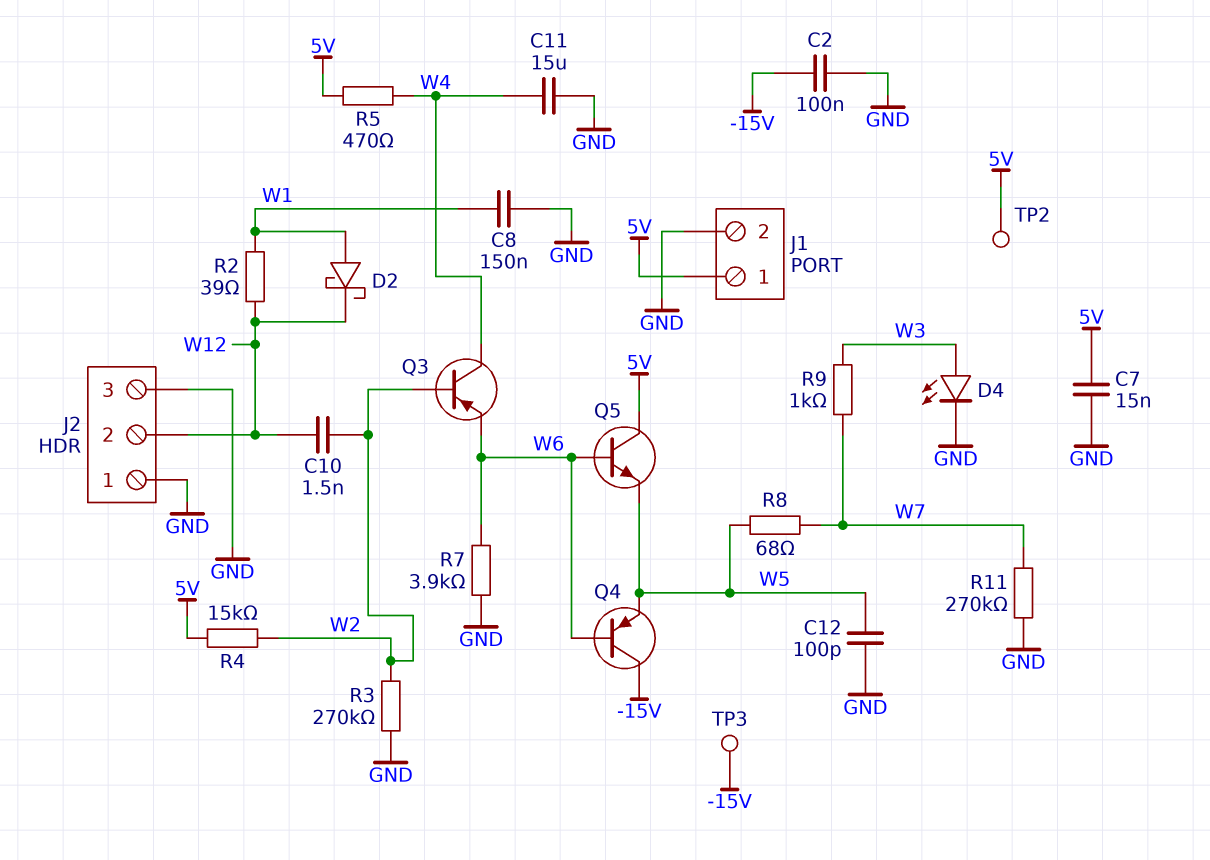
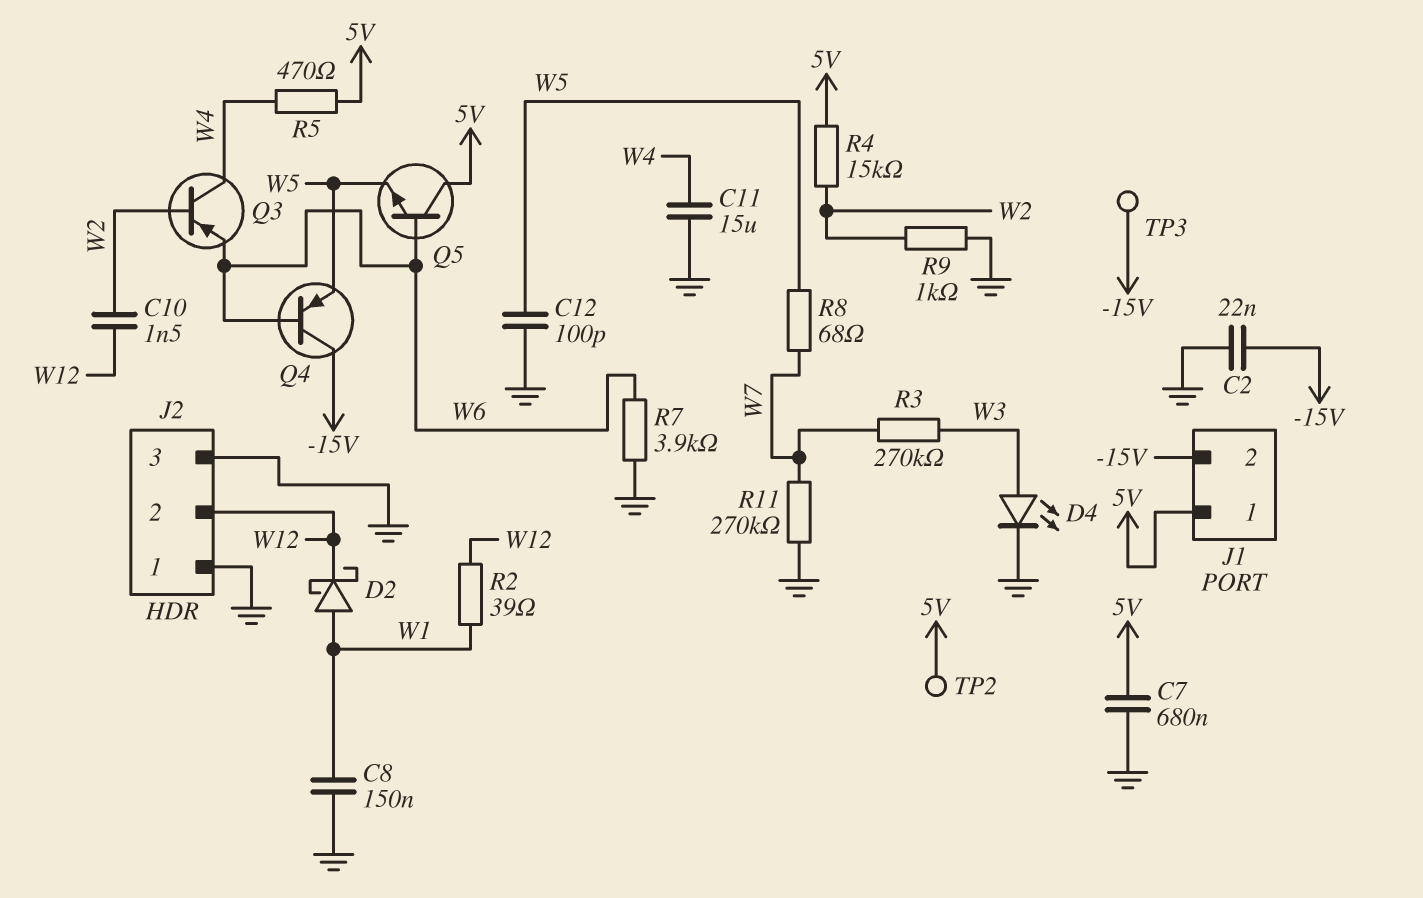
C2: 100nF (-15V, GND) -> 22nF (-15V, GND)
C7: 15nF (5V, GND) -> 680nF (5V, GND)
J1 pin 2: GND -> -15V
R3: 270k (GND, W2) -> 270k (W3, W7)
R9: 1k (W3, W7) -> 1k (GND, W2)

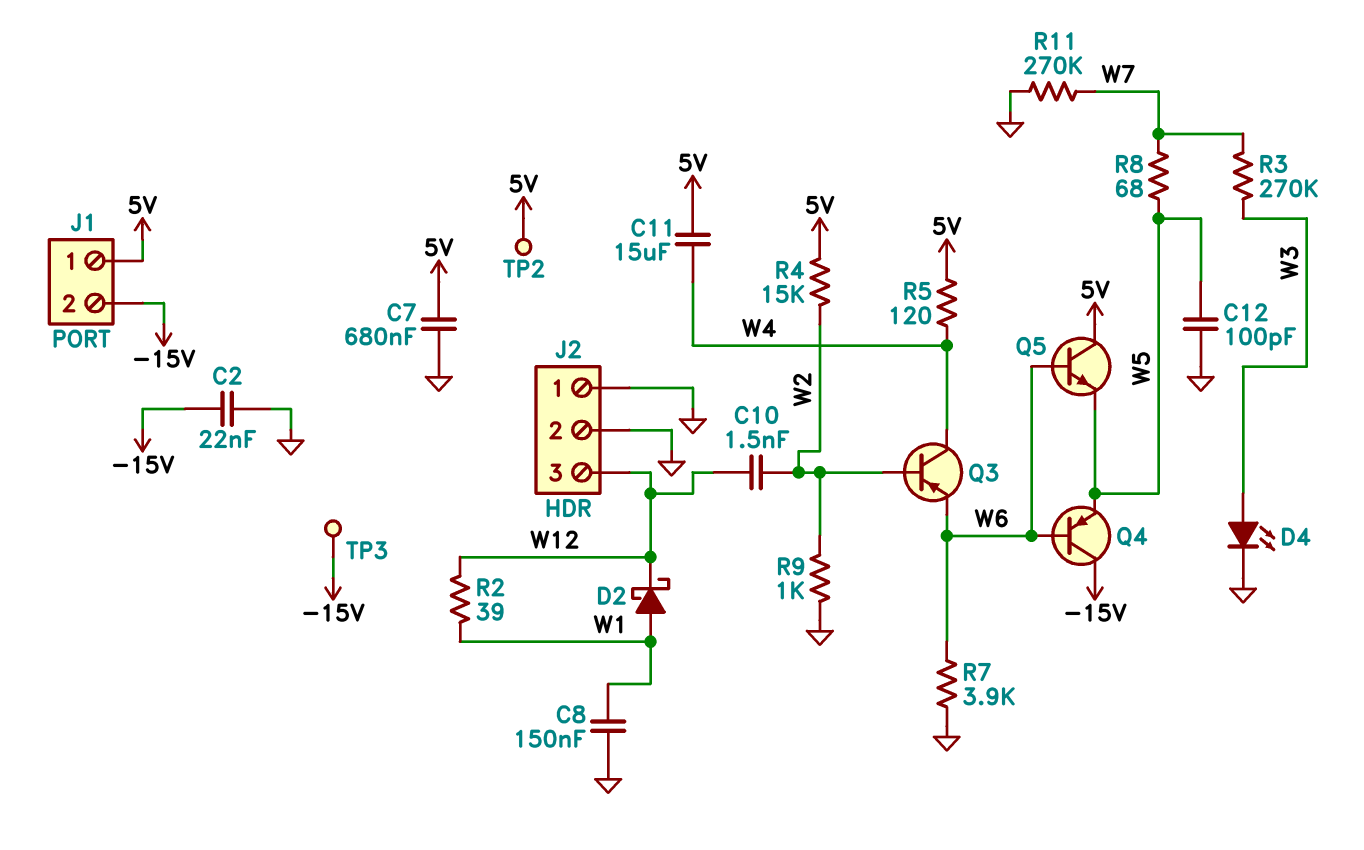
C11: 15uF (GND, W4) -> 15uF (5V, W4)
J2 pin 2: W12 -> GND
J2 pin 3: GND -> W12
R5: 470 (5V, W4) -> 120 (5V, W4)

